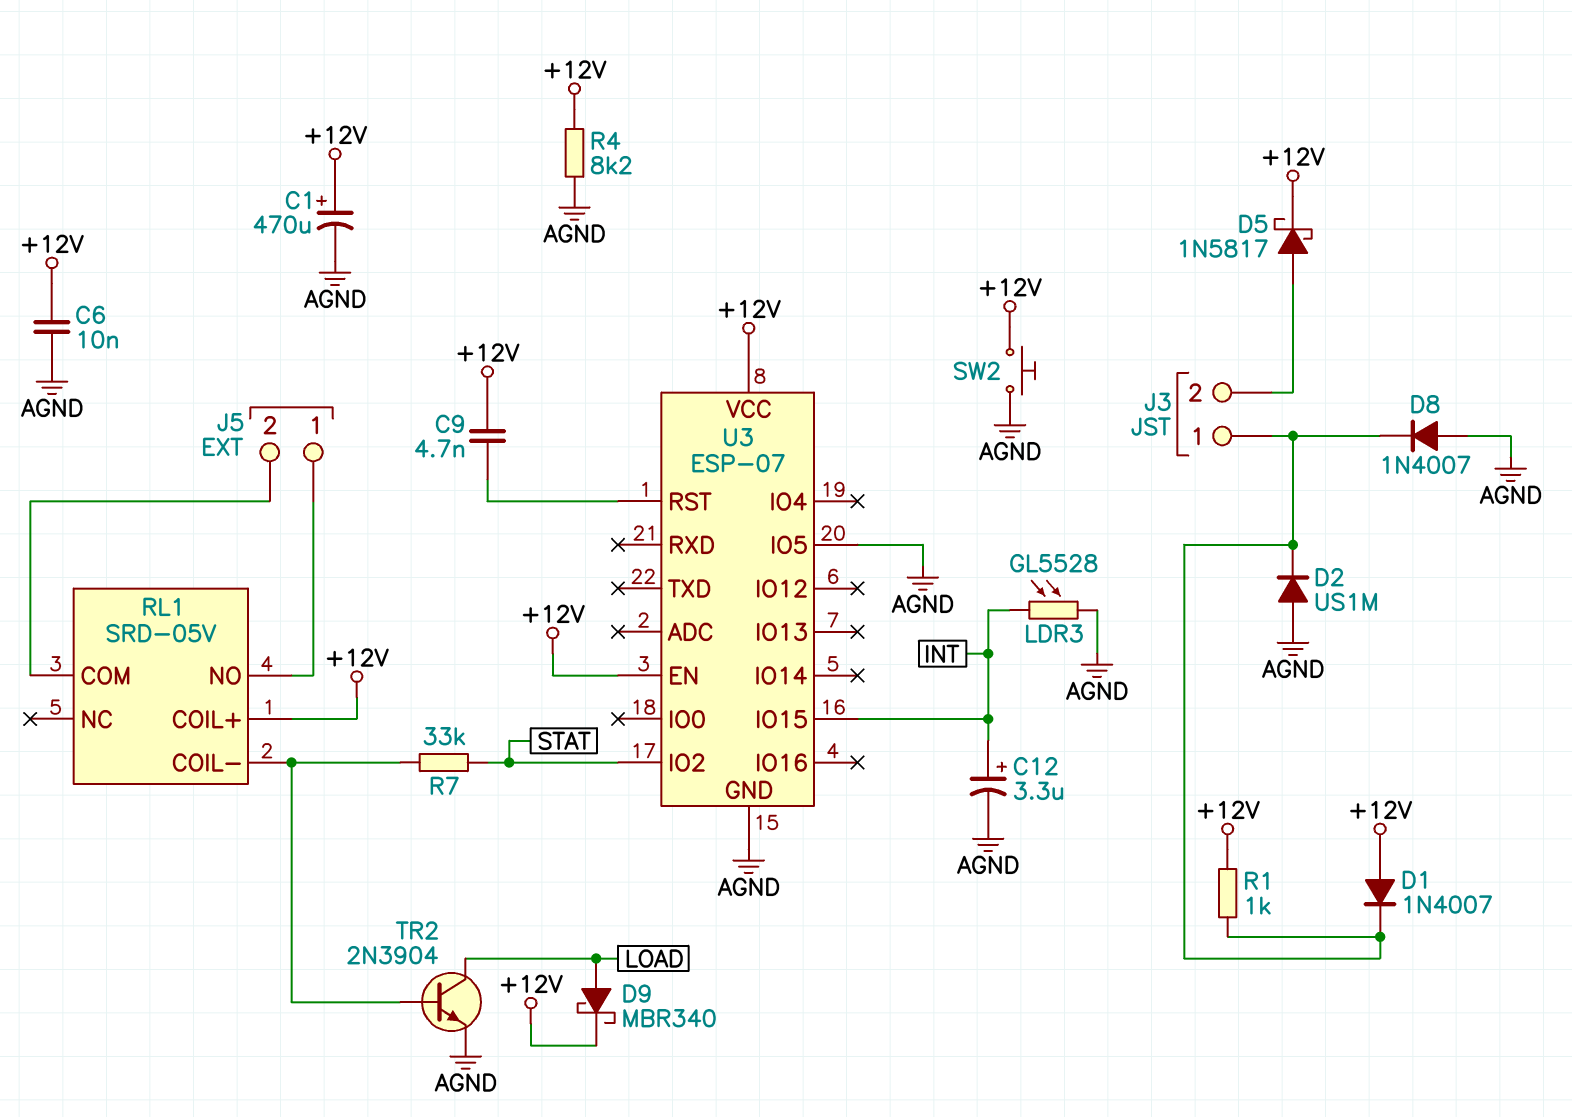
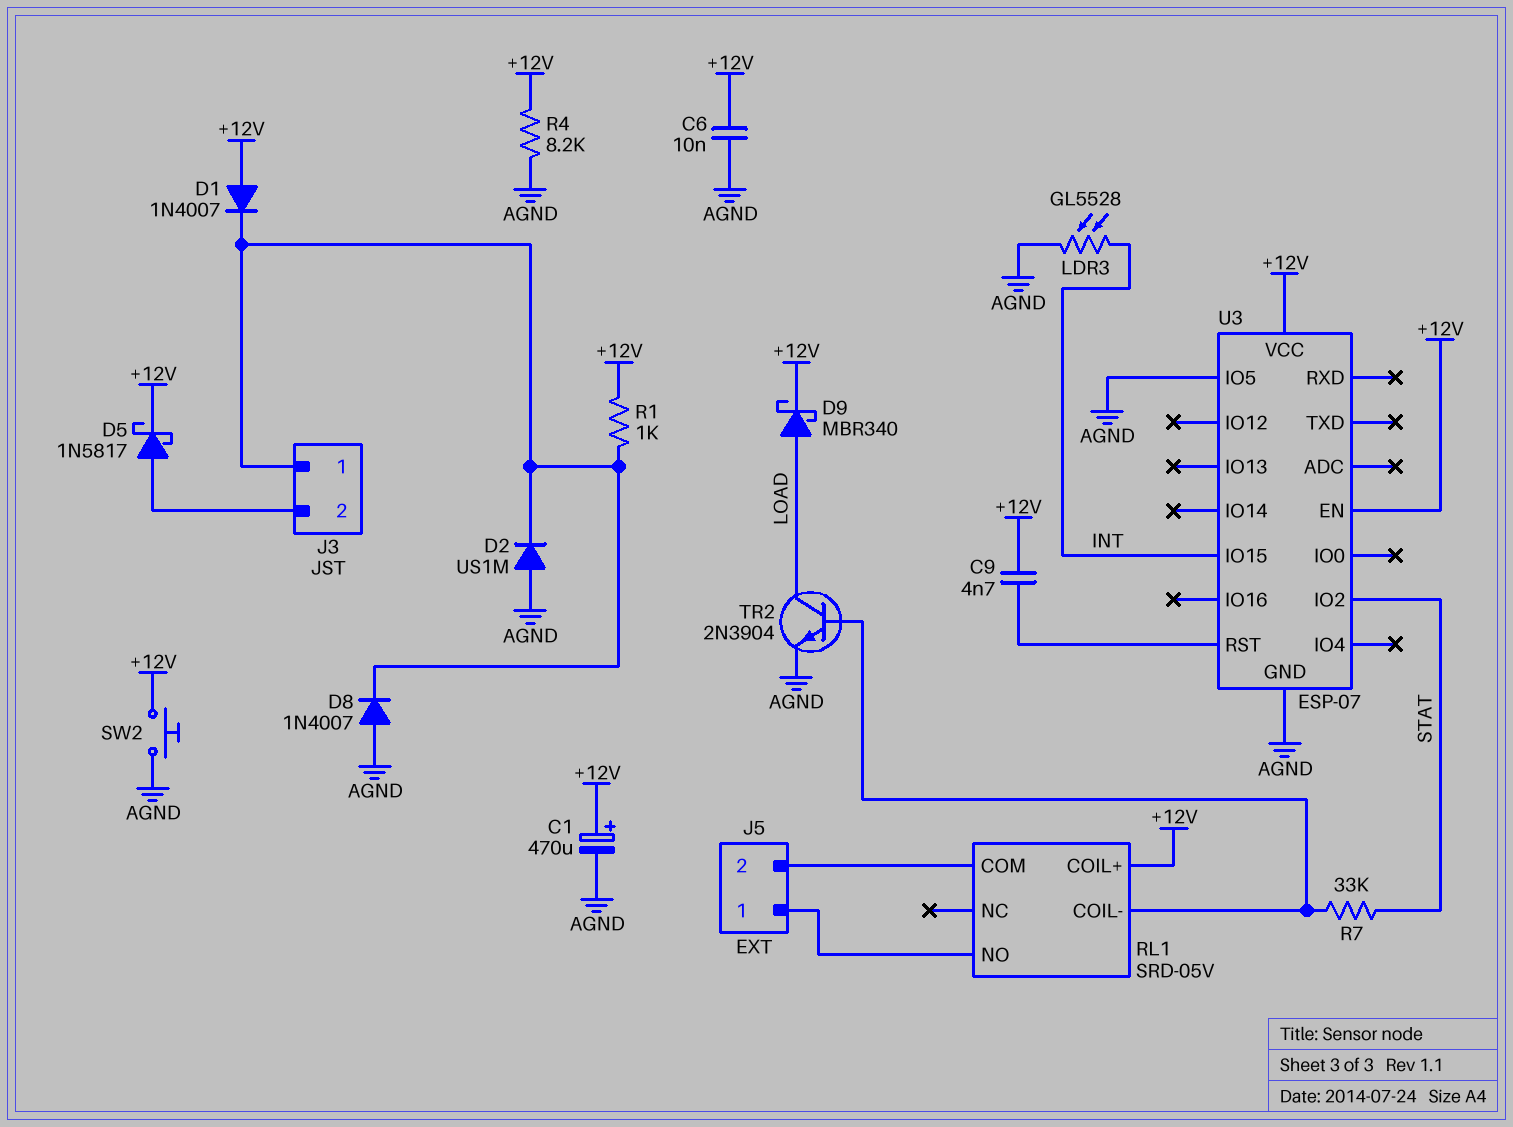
C12: 3.3uF (plus INT, minus AGND) -> none

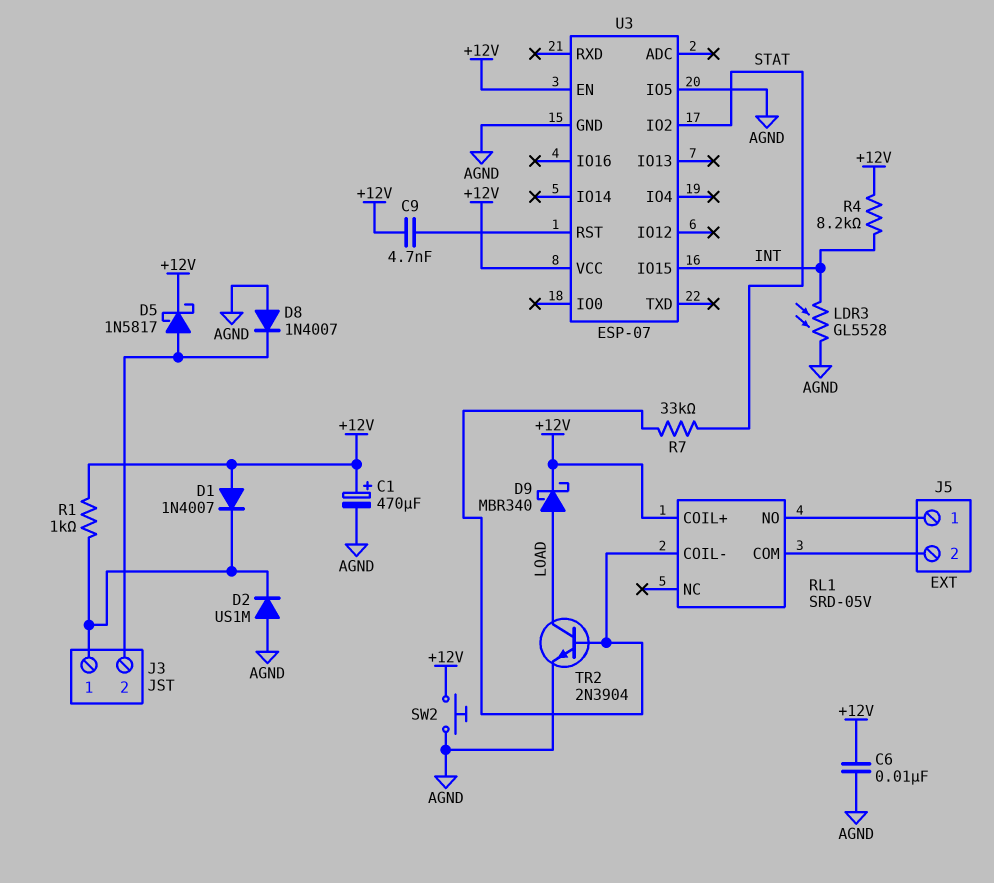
D8: diode 1N4007 (A AGND, K J3/1) -> diode 1N4007 (A AGND, K J3/2)
R4: 8.2k (+12V, AGND) -> 8.2k (+12V, INT)

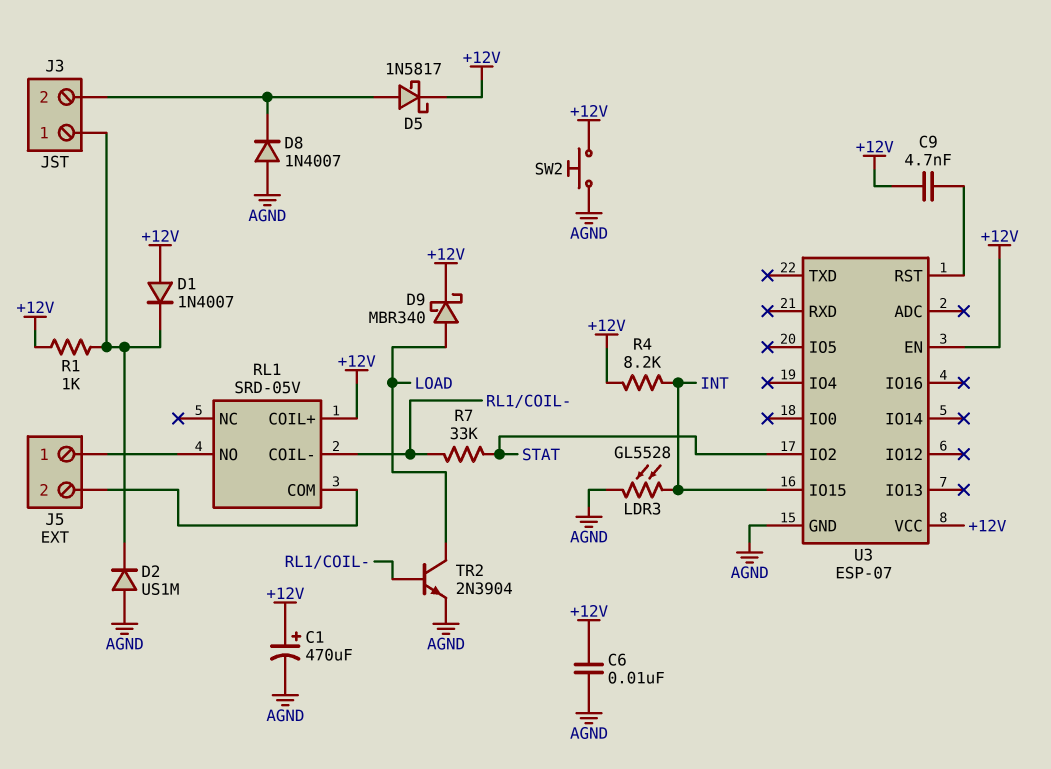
U3 pin IO5: AGND -> none

